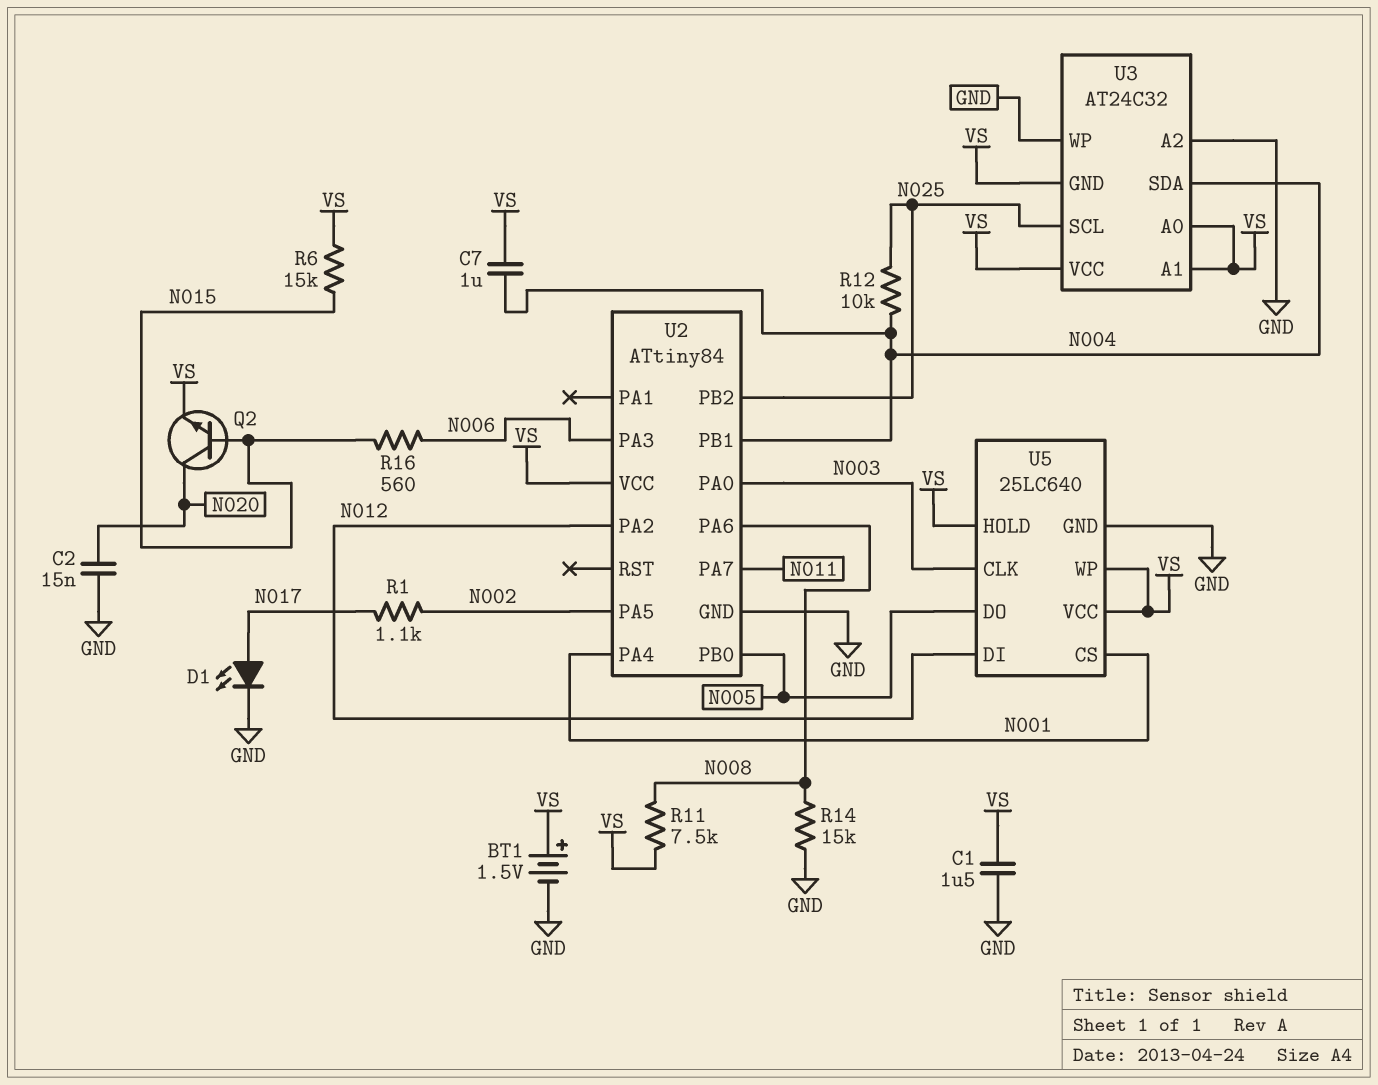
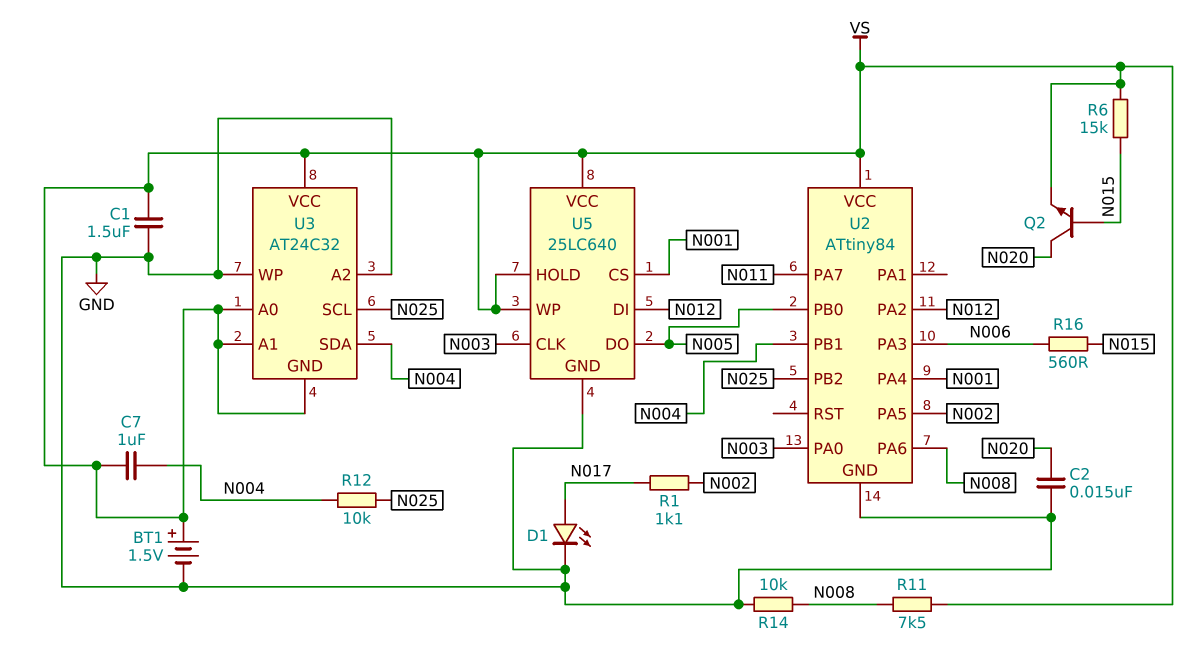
R14: 15k (GND, N008) -> 10k (GND, N008)

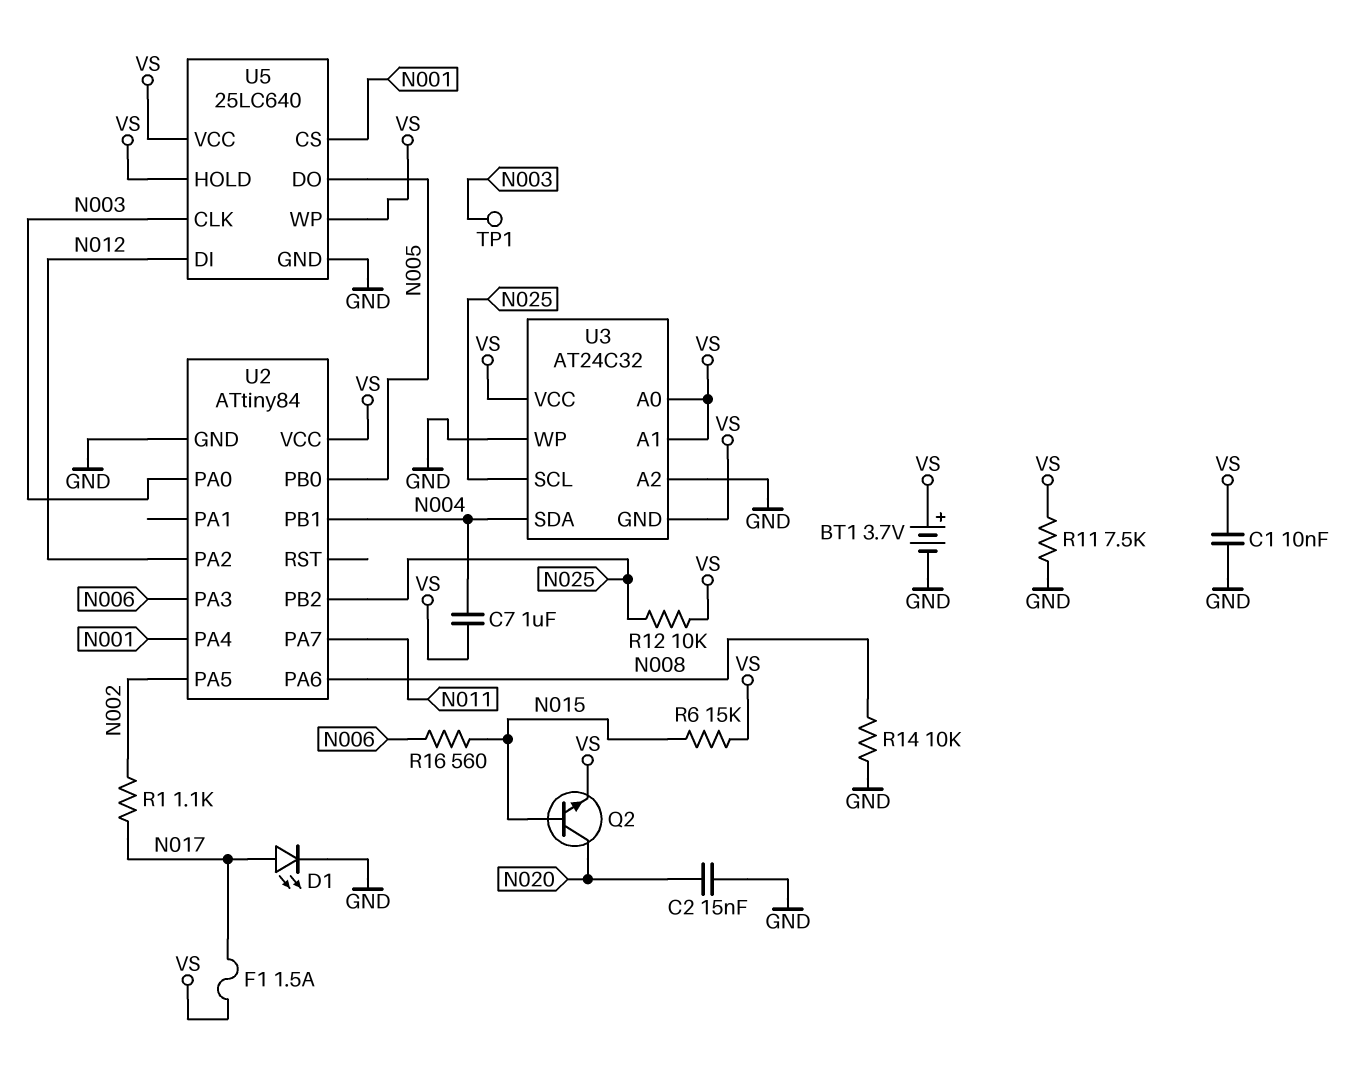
BT1: 1.5V (plus VS, minus GND) -> 3.7V (plus VS, minus GND)
C1: 1.5uF (GND, VS) -> 10nF (GND, VS)
F1: none -> 1.5A (N017, VS)
R11: 7.5k (N008, VS) -> 7.5k (GND, VS)
R12: 10k (N004, N025) -> 10k (N025, VS)
TP1: none -> test point (N003)

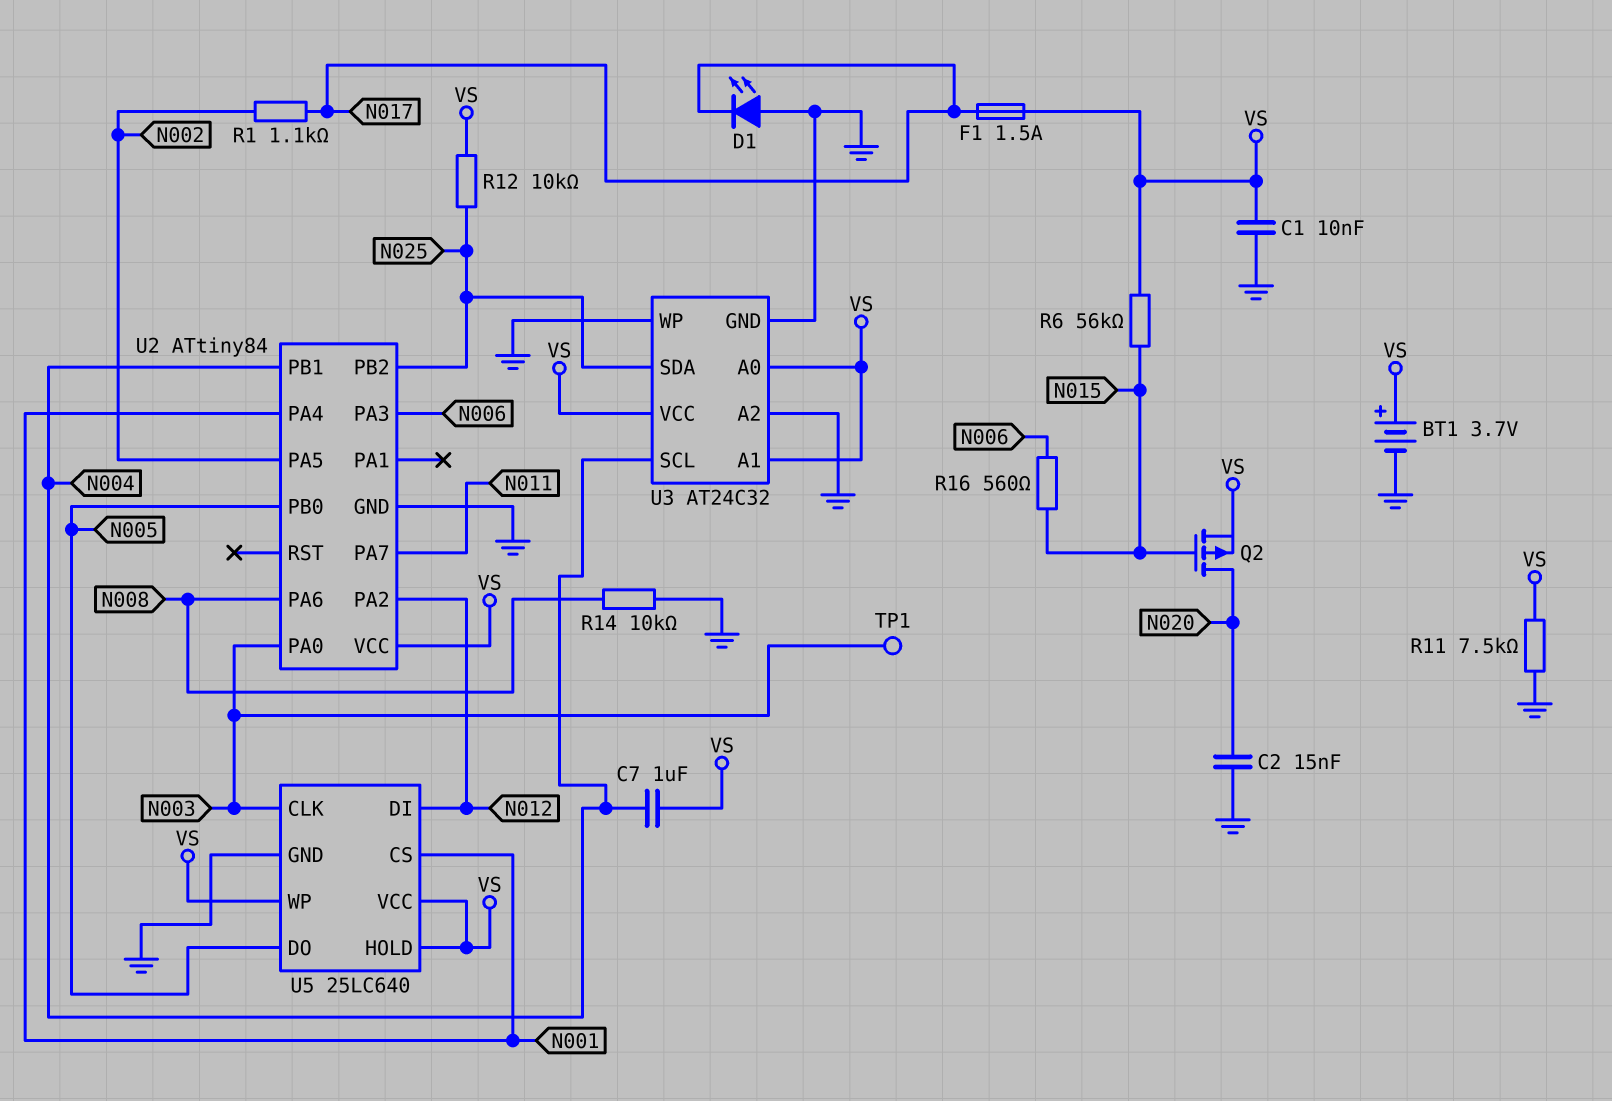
D1: LED (A N017, K GND) -> LED (A GND, K N017)
Q2: NPN (B N015, C N020, E VS) -> PMOS (G N015, D N020, S VS)
R6: 15k (N015, VS) -> 56k (N015, VS)
U3 pin GND: VS -> GND
U3 pin SCL: N025 -> N004
U3 pin SDA: N004 -> N025

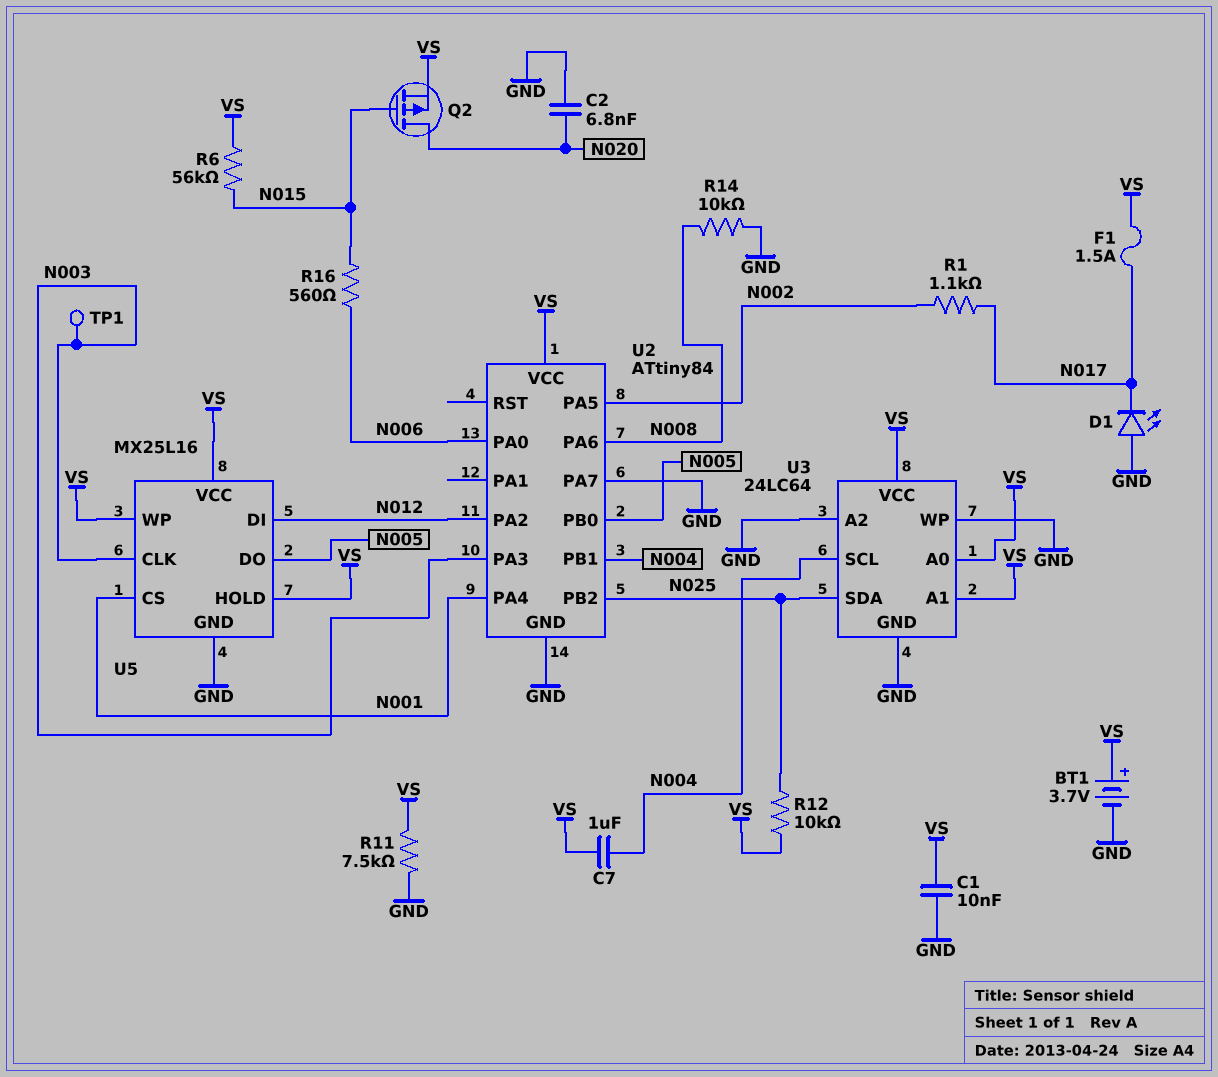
C2: 15nF (GND, N020) -> 6.8nF (GND, N020)
U2 pin PA0: N003 -> N006
U2 pin PA3: N006 -> N003
U2 pin PA7: N011 -> GND
U3: AT24C32 -> 24LC64
U5: 25LC640 -> MX25L16

